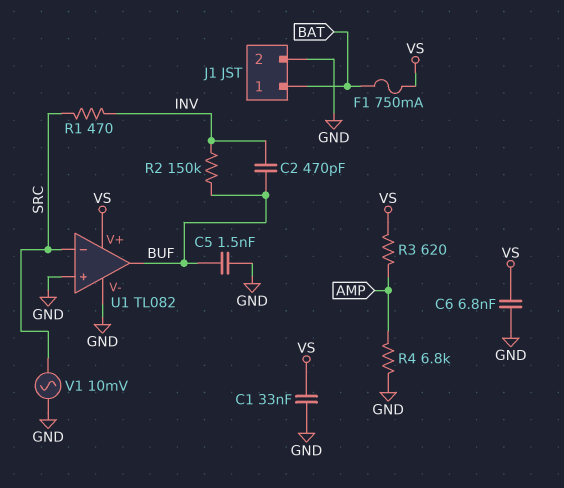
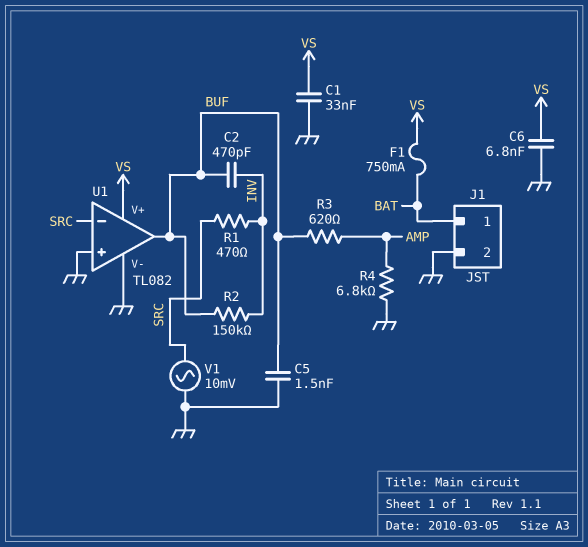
R3: 620 (AMP, VS) -> 620 (AMP, BUF)

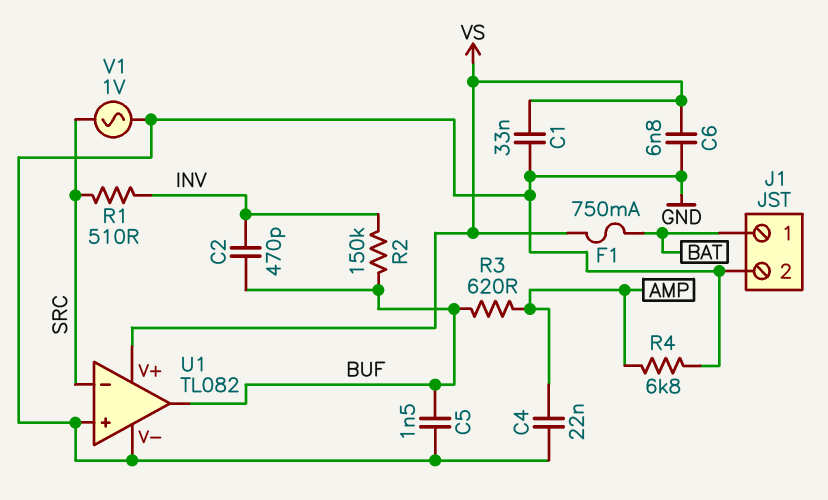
C4: none -> 22nF (AMP, GND)
R1: 470 (INV, SRC) -> 510 (INV, SRC)
V1: AC 10mV (GND, SRC) -> AC 1V (GND, SRC)

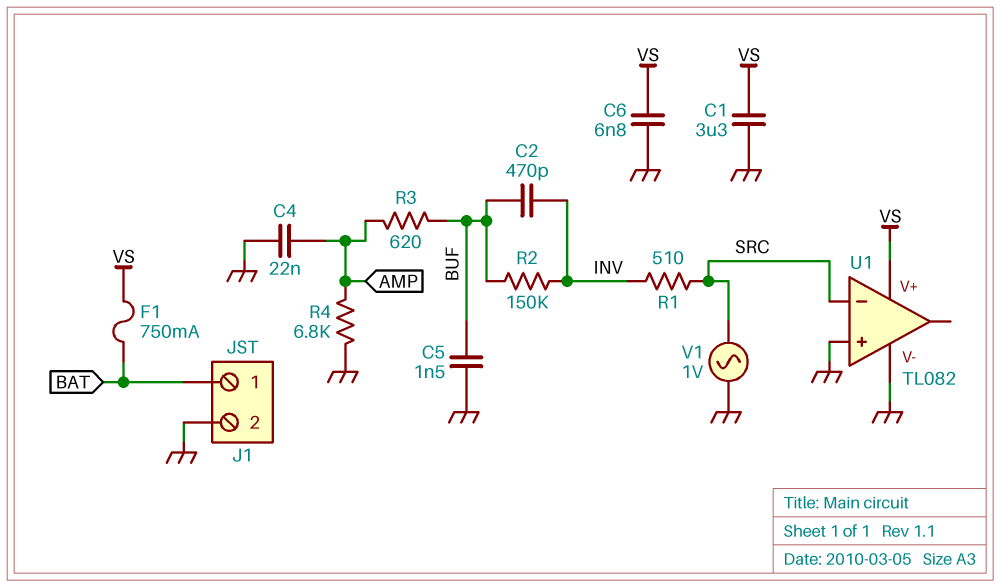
C1: 33nF (GND, VS) -> 3.3uF (GND, VS)
U1 pin out: BUF -> none

